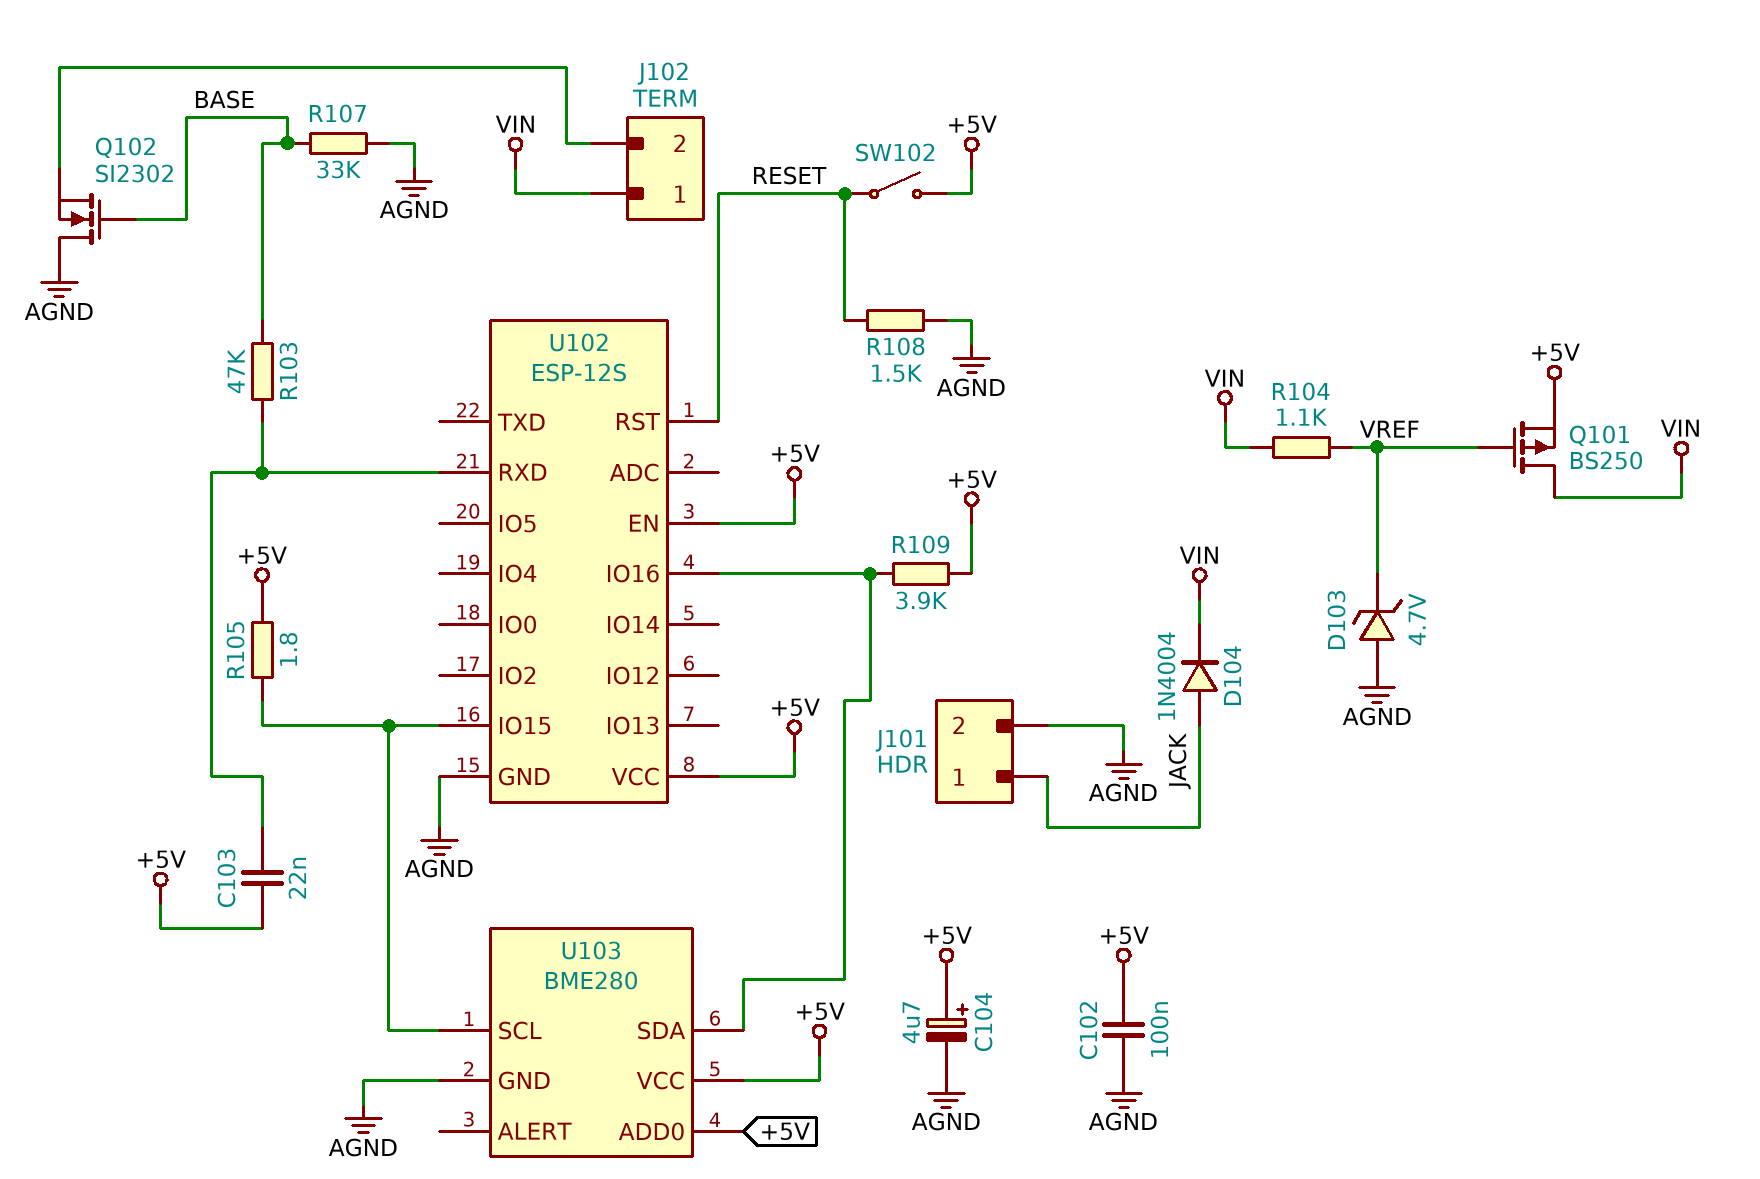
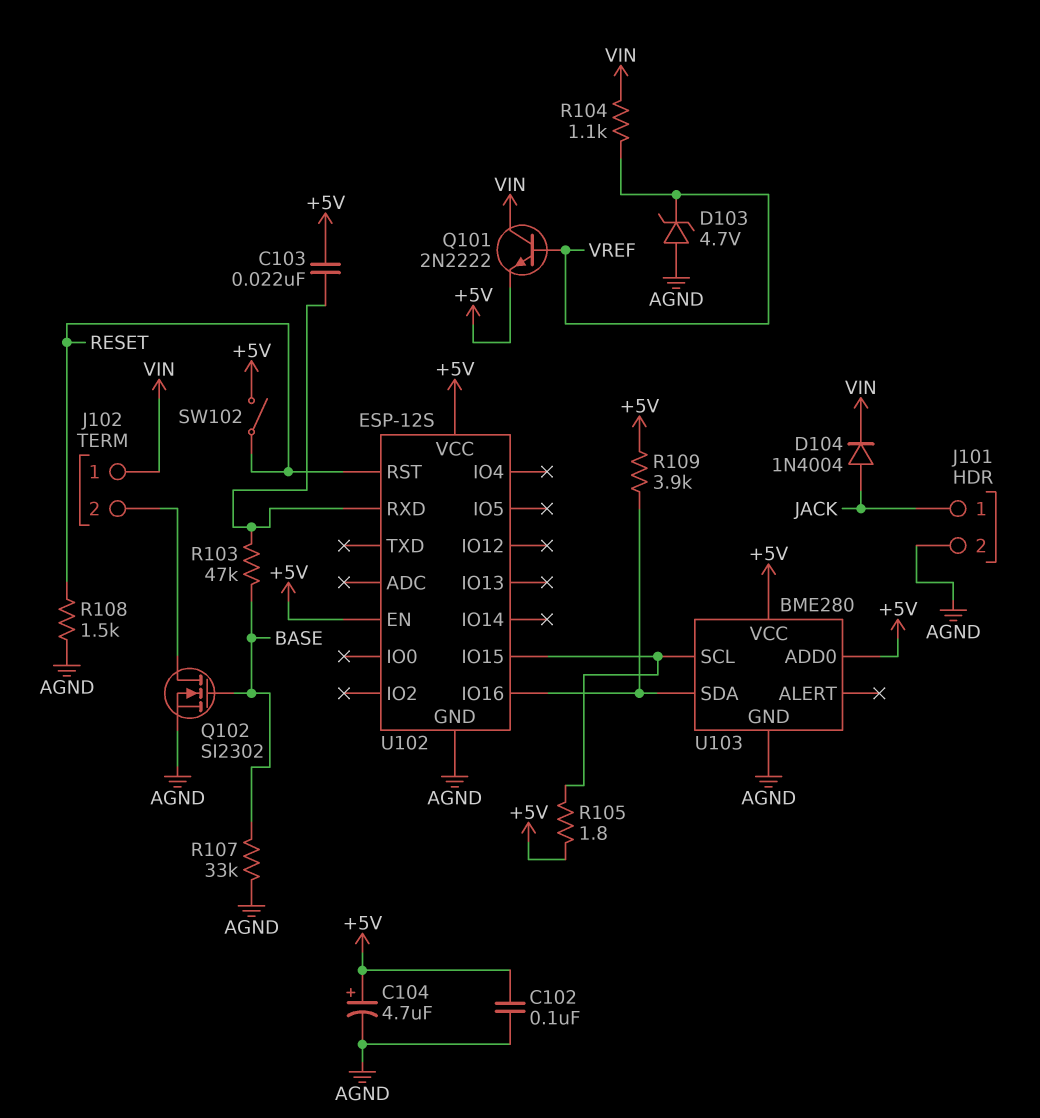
Q101: PMOS BS250 (G VREF, D VIN, S +5V) -> NPN 2N2222 (B VREF, C VIN, E +5V)
Q102: NMOS SI2302 (G BASE, D AGND, S J102/2) -> NMOS SI2302 (G BASE, D J102/2, S AGND)

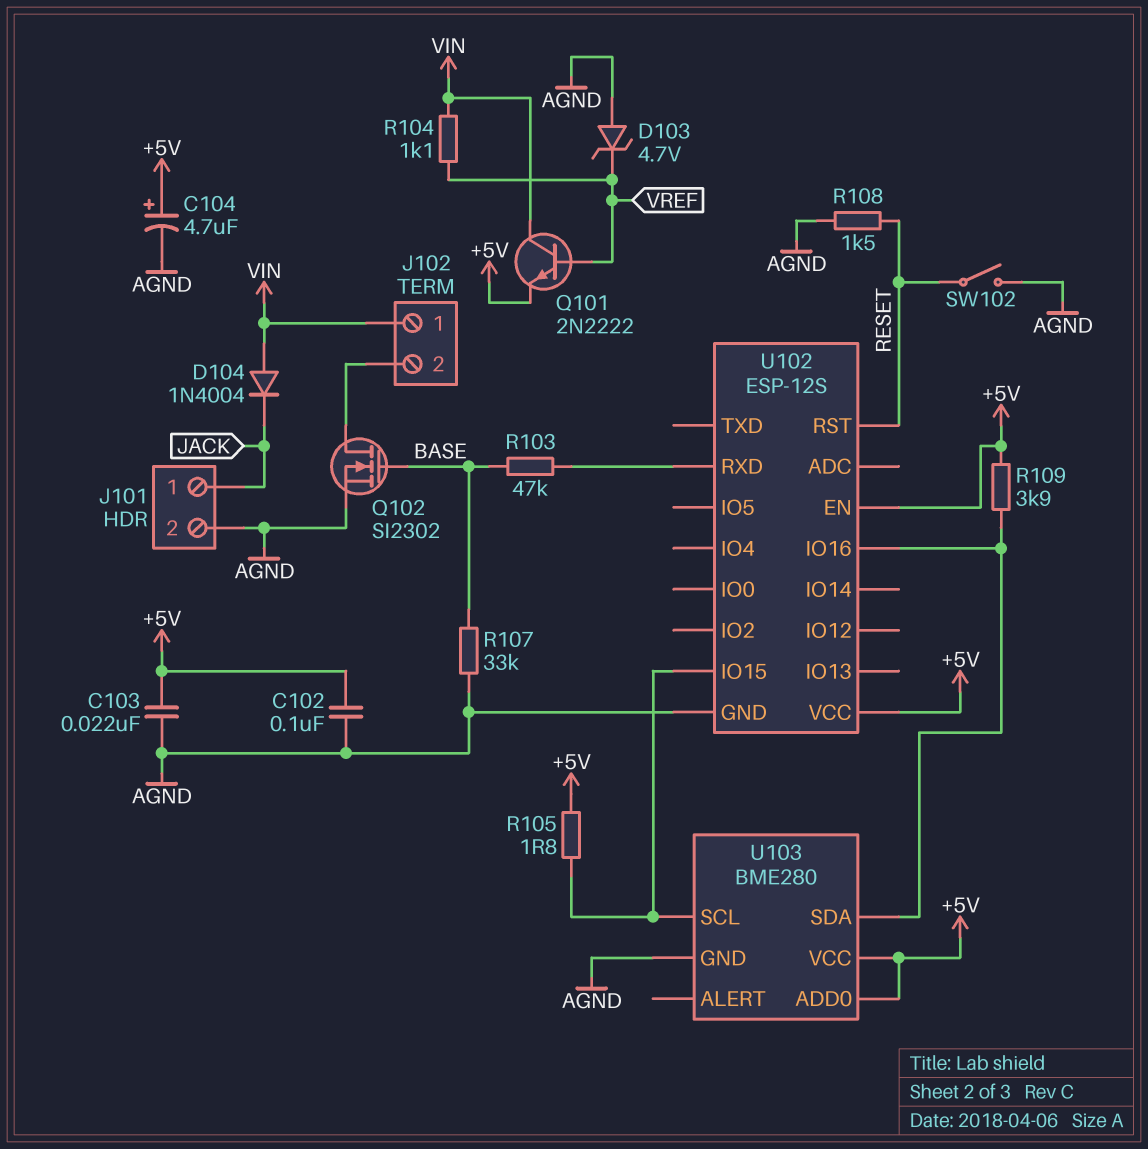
C103: 22nF (+5V, U102/RXD) -> 22nF (+5V, AGND)
D104: diode 1N4004 (A JACK, K VIN) -> diode 1N4004 (A VIN, K JACK)
SW102: switch (+5V, RESET) -> switch (AGND, RESET)

